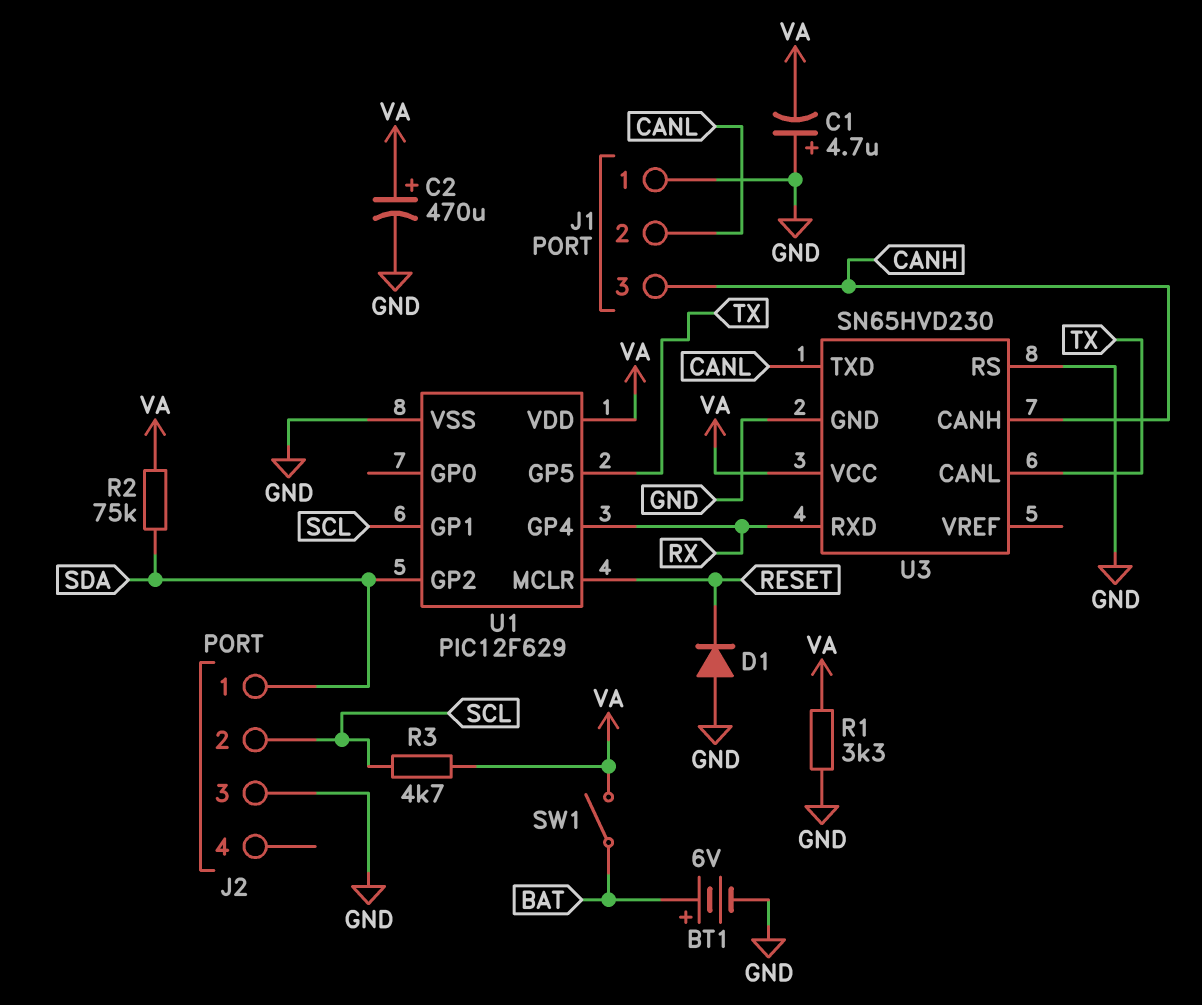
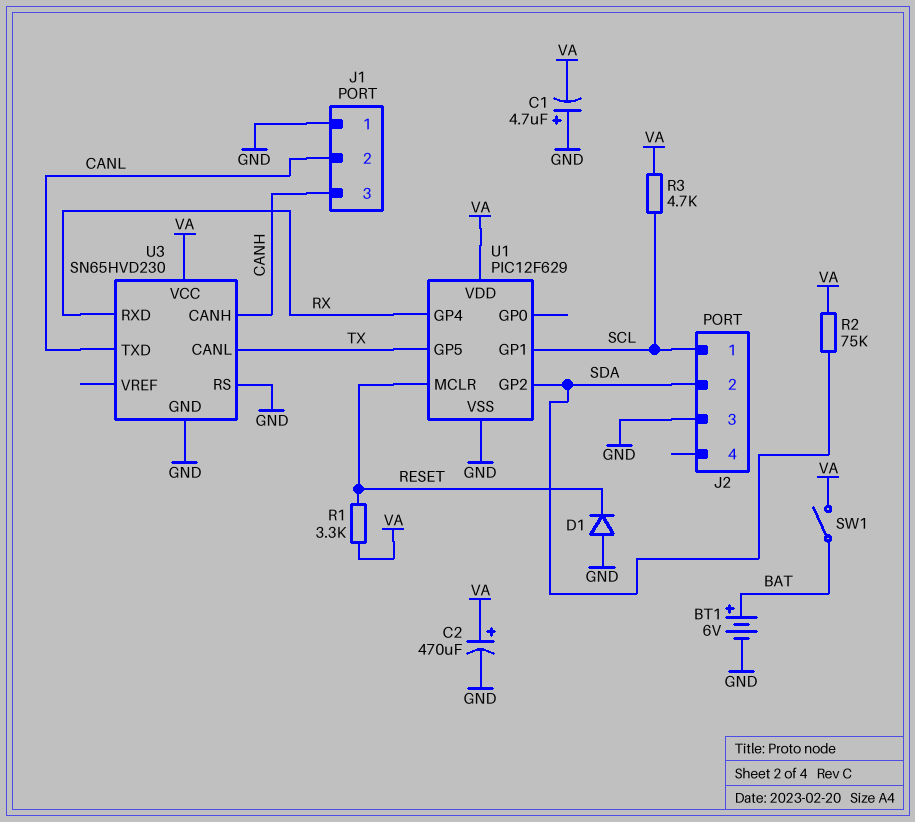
J2 pin 1: SDA -> SCL
J2 pin 2: SCL -> SDA
R1: 3.3k (GND, VA) -> 3.3k (RESET, VA)

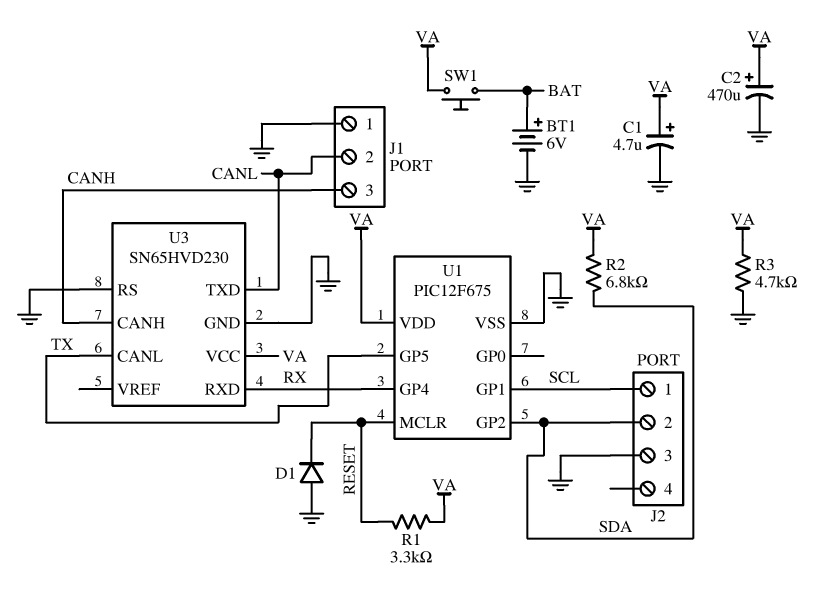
C1: 4.7uF (plus GND, minus VA) -> 4.7uF (plus VA, minus GND)
R2: 75k (SDA, VA) -> 6.8k (SDA, VA)
R3: 4.7k (SCL, VA) -> 4.7k (GND, VA)
SW1: switch (BAT, VA) -> button (BAT, VA)
U1: PIC12F629 -> PIC12F675

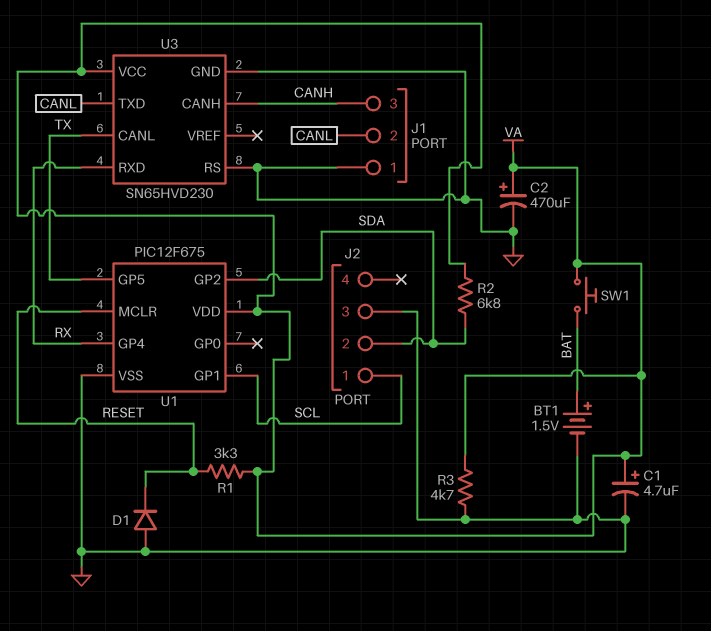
BT1: 6V (plus BAT, minus GND) -> 1.5V (plus BAT, minus GND)

